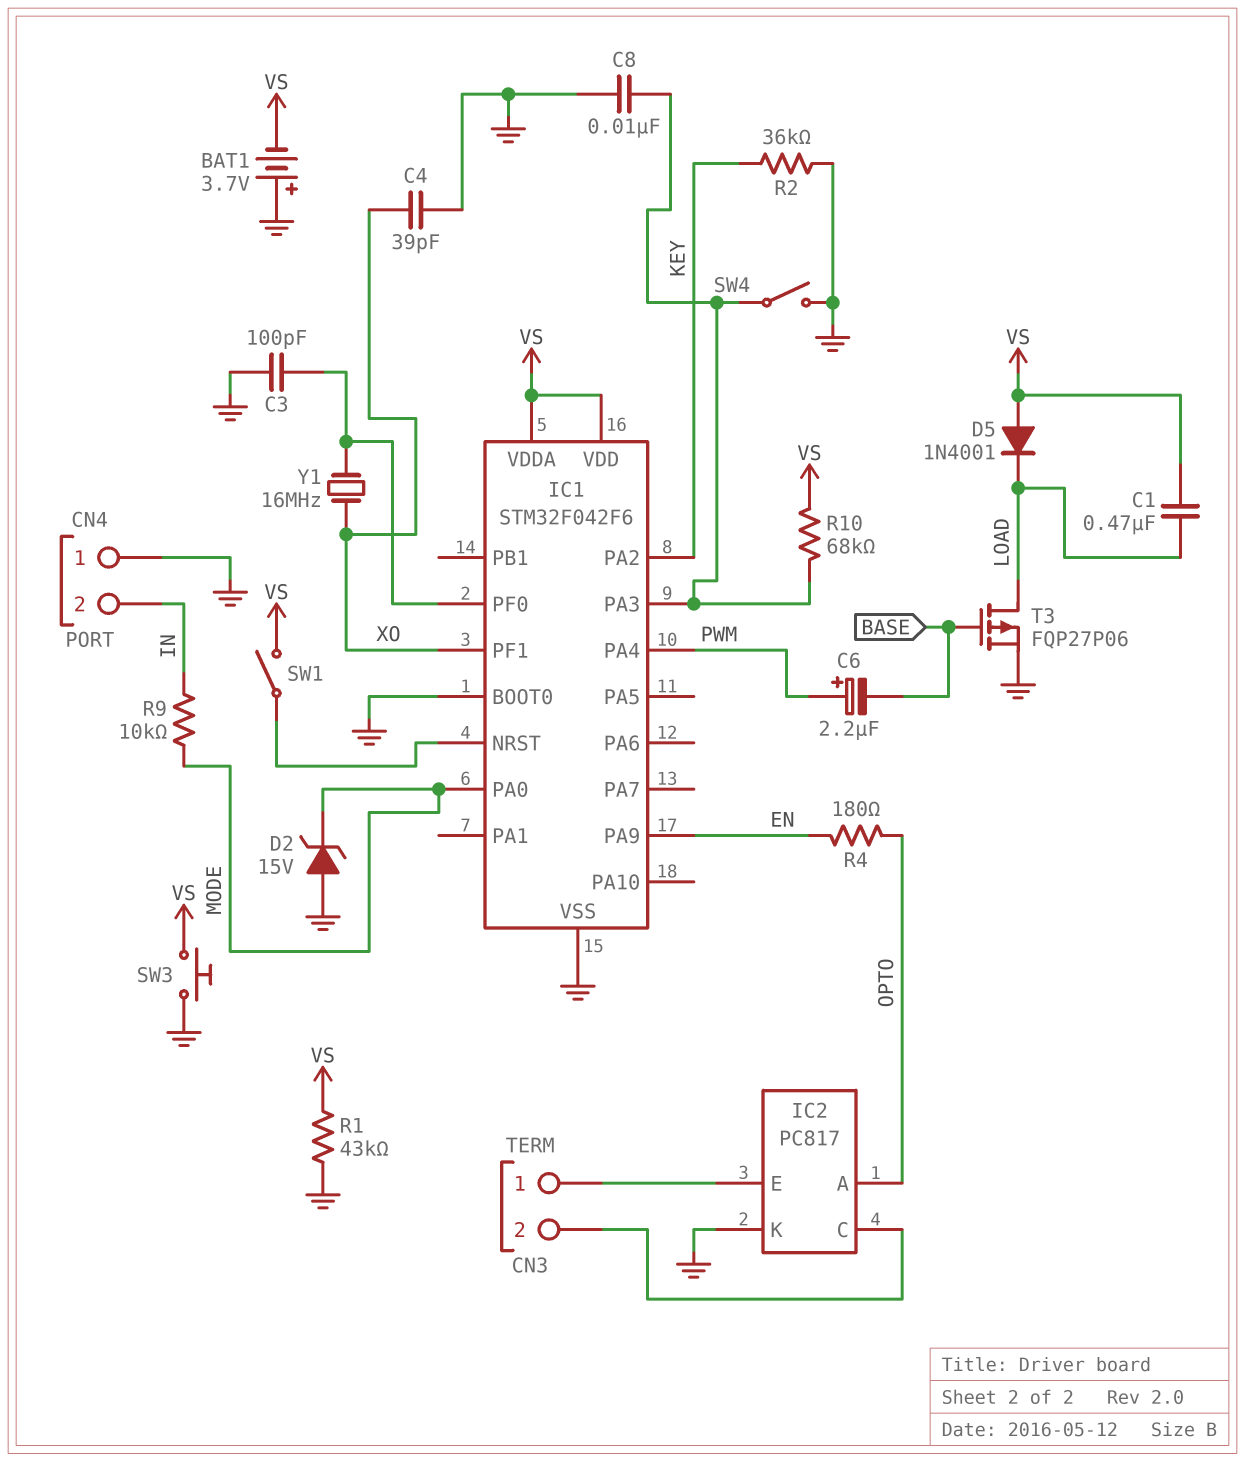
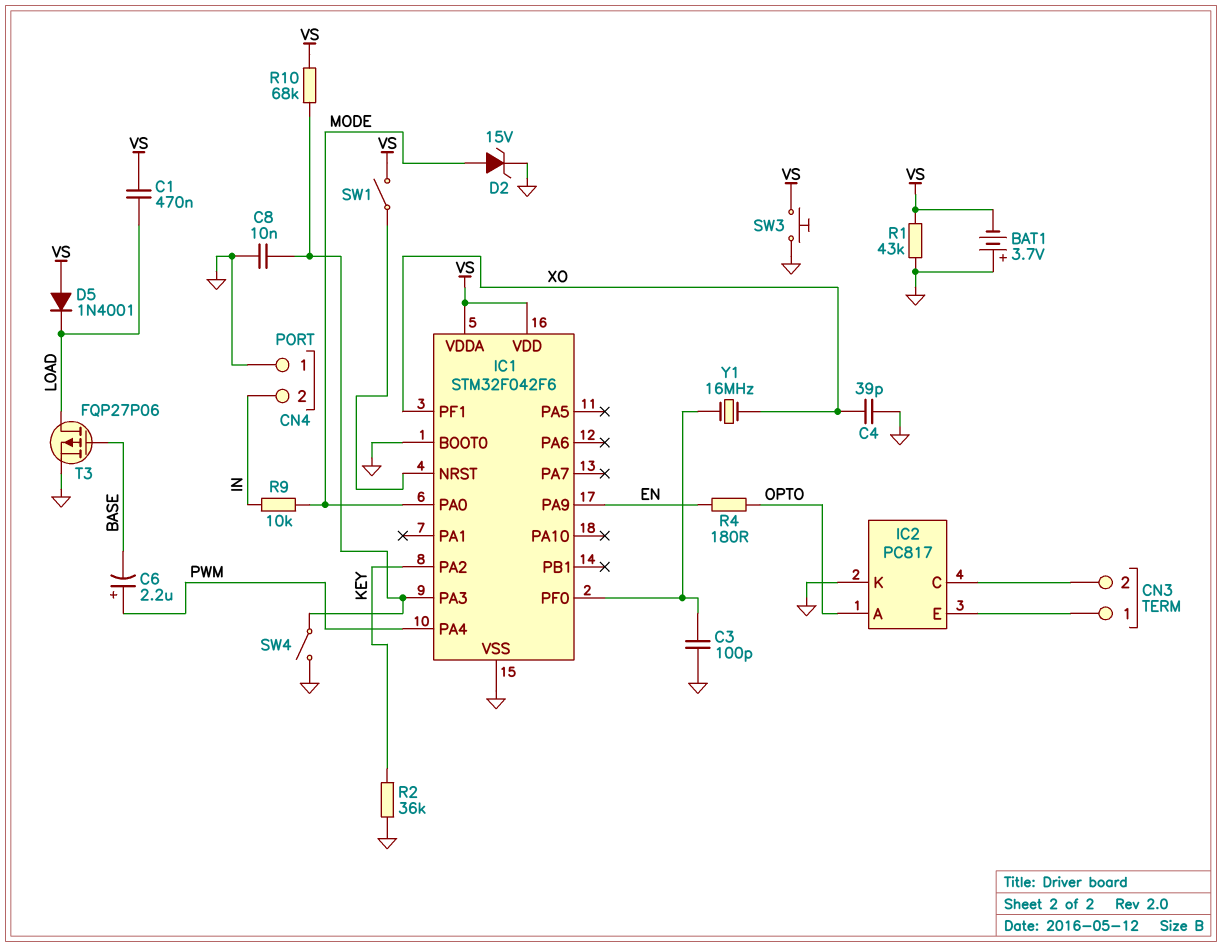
D2: zener 15V (A GND, K MODE) -> zener 15V (A MODE, K GND)

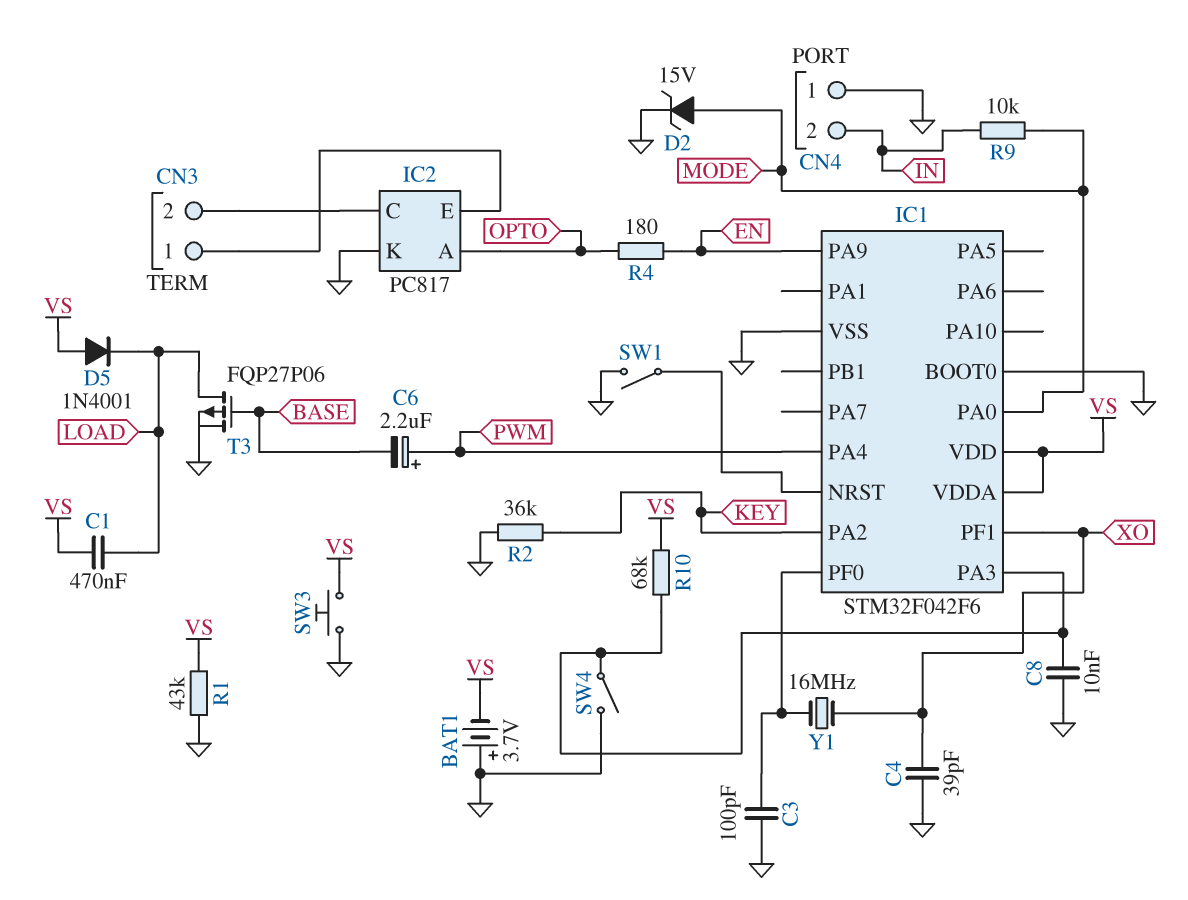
SW1: switch (IC1/NRST, VS) -> switch (GND, IC1/NRST)

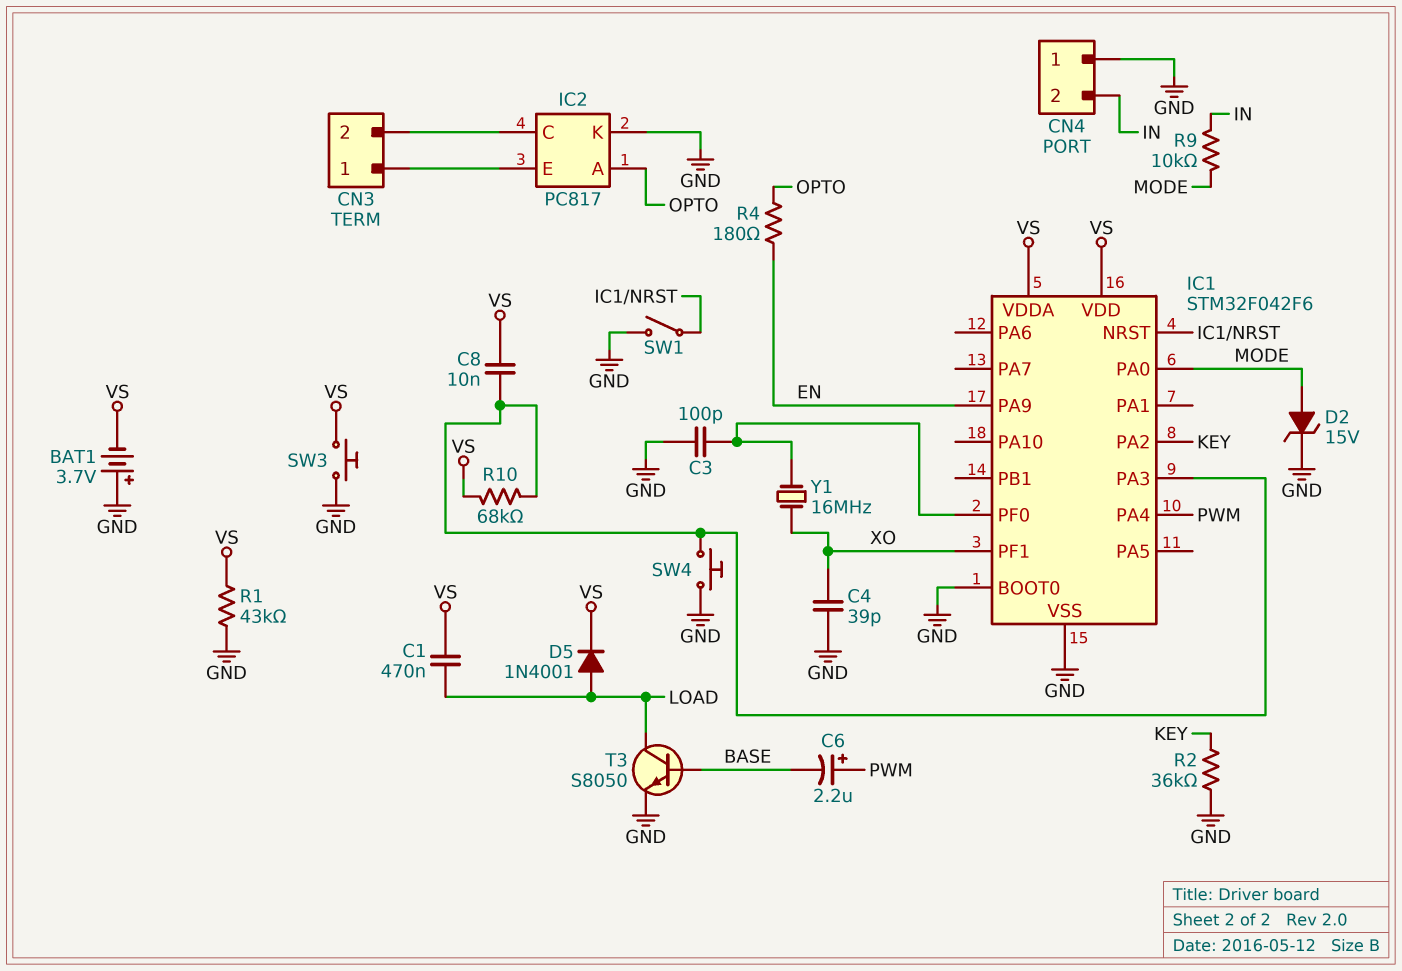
C8: 10nF (GND, IC1/PA3) -> 10nF (IC1/PA3, VS)
D5: diode 1N4001 (A VS, K LOAD) -> diode 1N4001 (A LOAD, K VS)
SW4: switch (GND, IC1/PA3) -> button (GND, IC1/PA3)
T3: PMOS FQP27P06 (G BASE, D LOAD, S GND) -> NPN S8050 (B BASE, C LOAD, E GND)

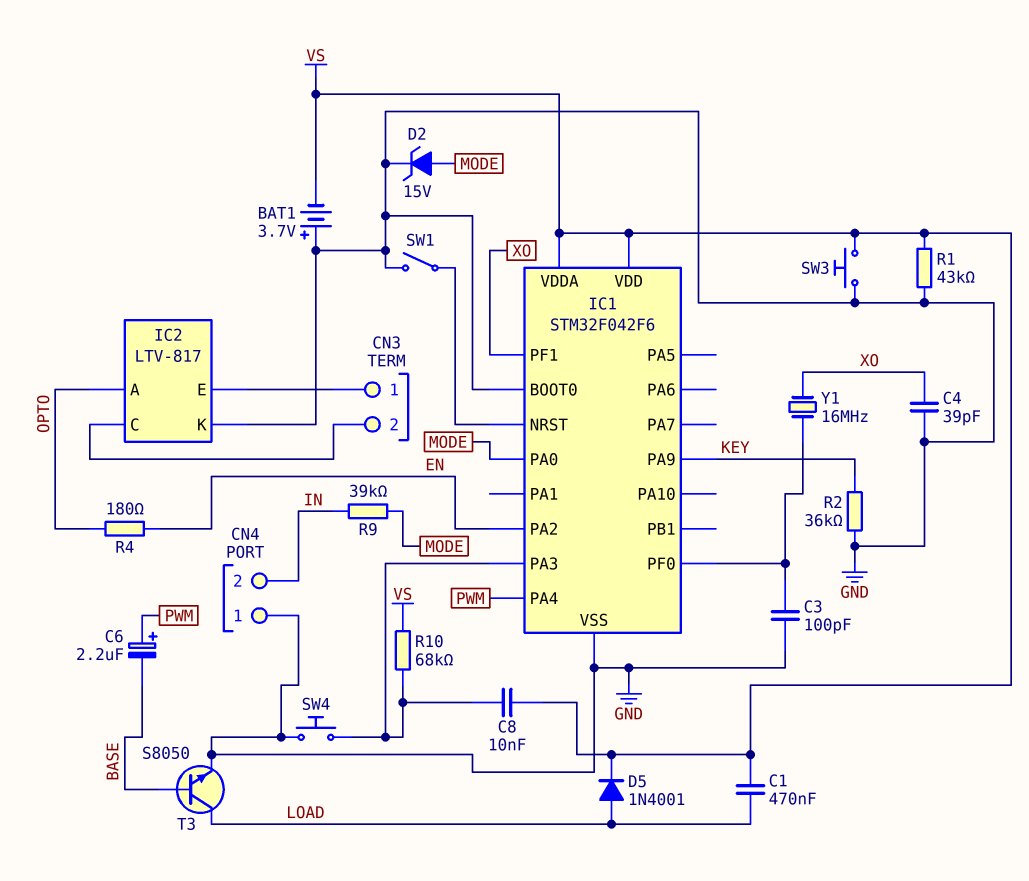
IC1 pin PA2: KEY -> EN
IC1 pin PA9: EN -> KEY
IC2: PC817 -> LTV-817
R9: 10k (IN, MODE) -> 39k (IN, MODE)

